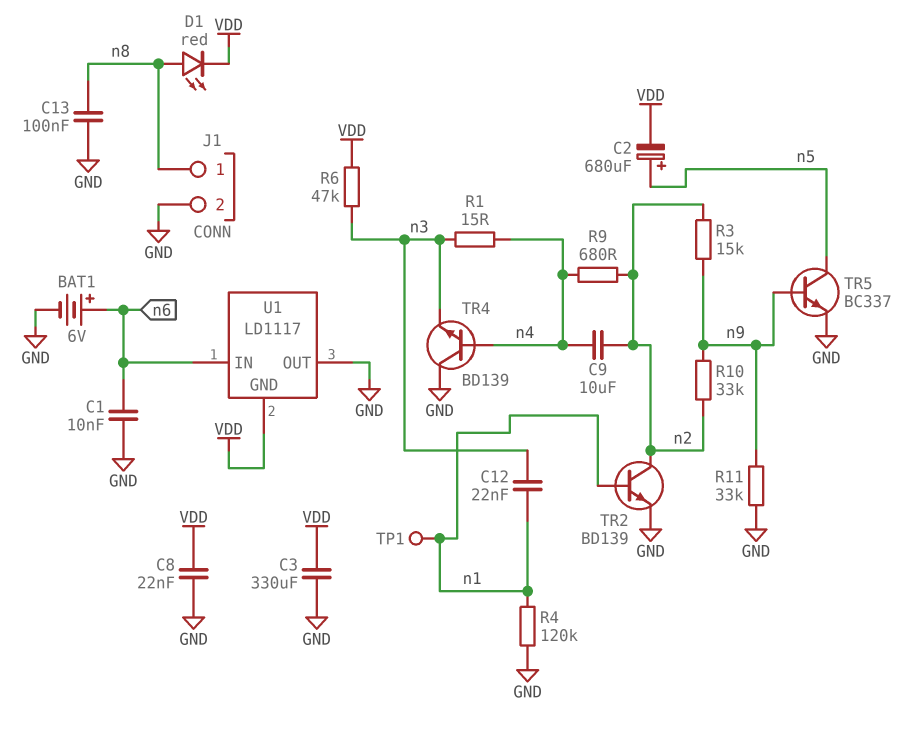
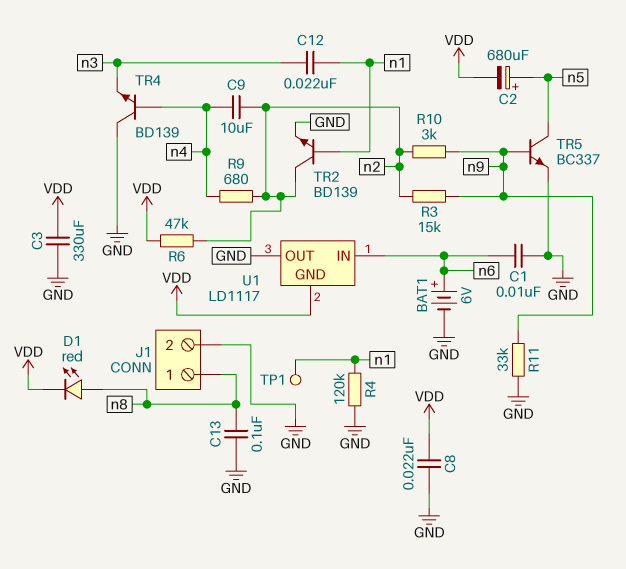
R1: 15 (n3, n4) -> none
R6: 47k (VDD, n3) -> 47k (VDD, n2)
R10: 33k (n2, n9) -> 3k (n2, n9)

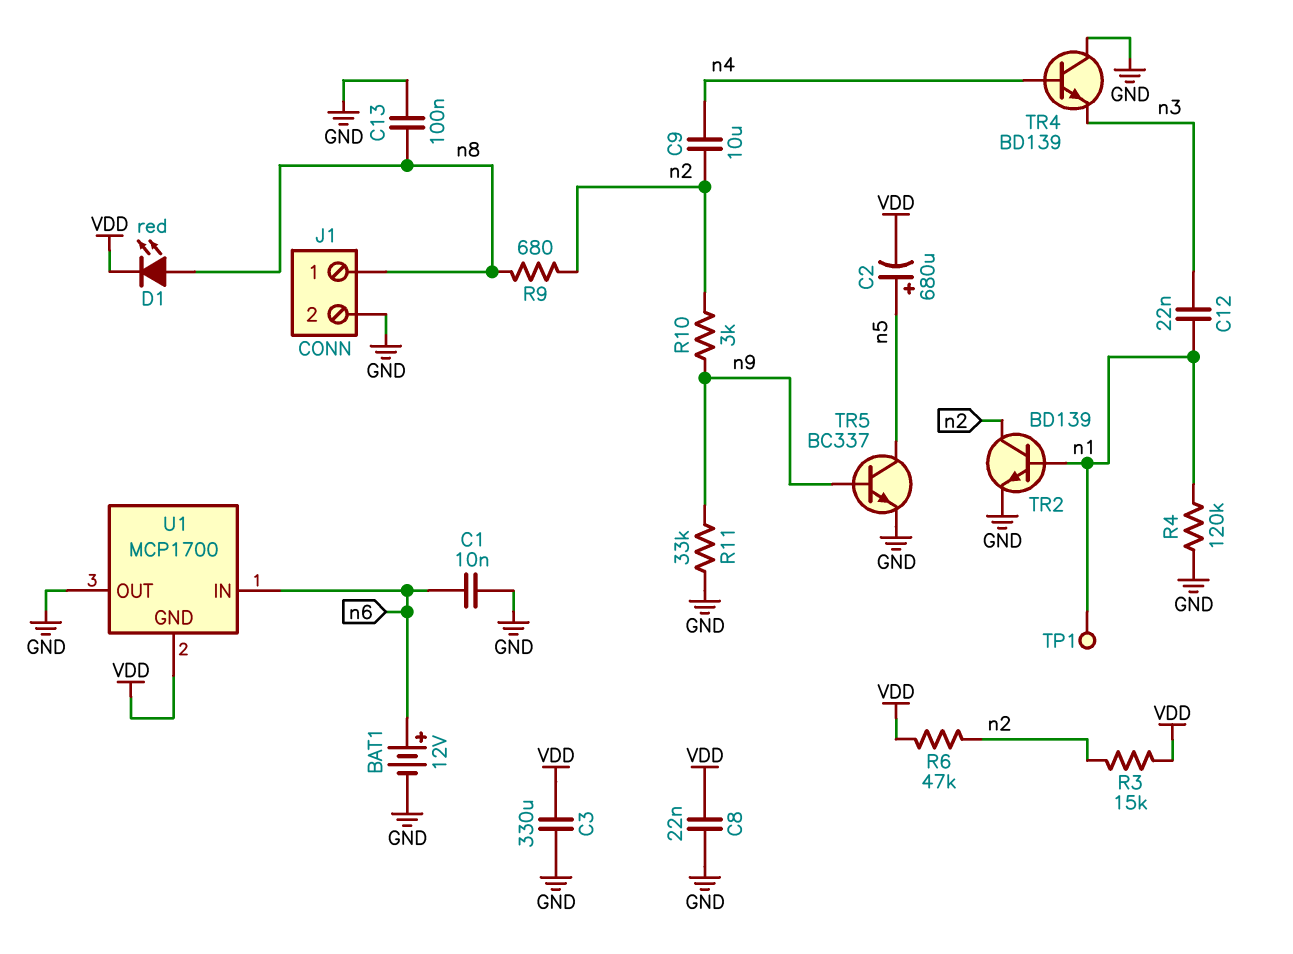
BAT1: 6V (plus n6, minus GND) -> 12V (plus n6, minus GND)
R3: 15k (n2, n9) -> 15k (VDD, n2)
R9: 680 (n2, n4) -> 680 (n2, n8)
U1: LD1117 -> MCP1700

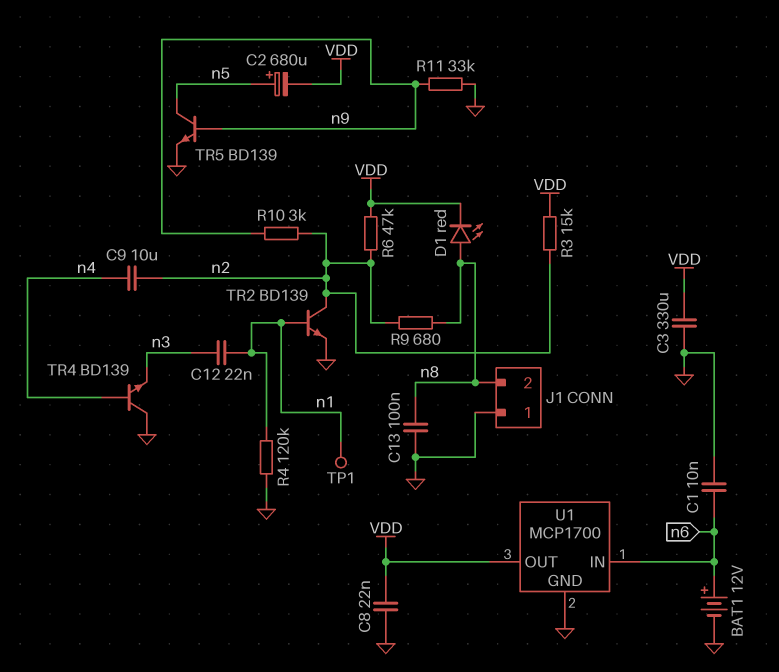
J1 pin 1: n8 -> GND
J1 pin 2: GND -> n8
TR5: NPN BC337 (B n9, C n5, E GND) -> NPN BD139 (B n9, C n5, E GND)
U1 pin GND: VDD -> GND
U1 pin OUT: GND -> VDD

